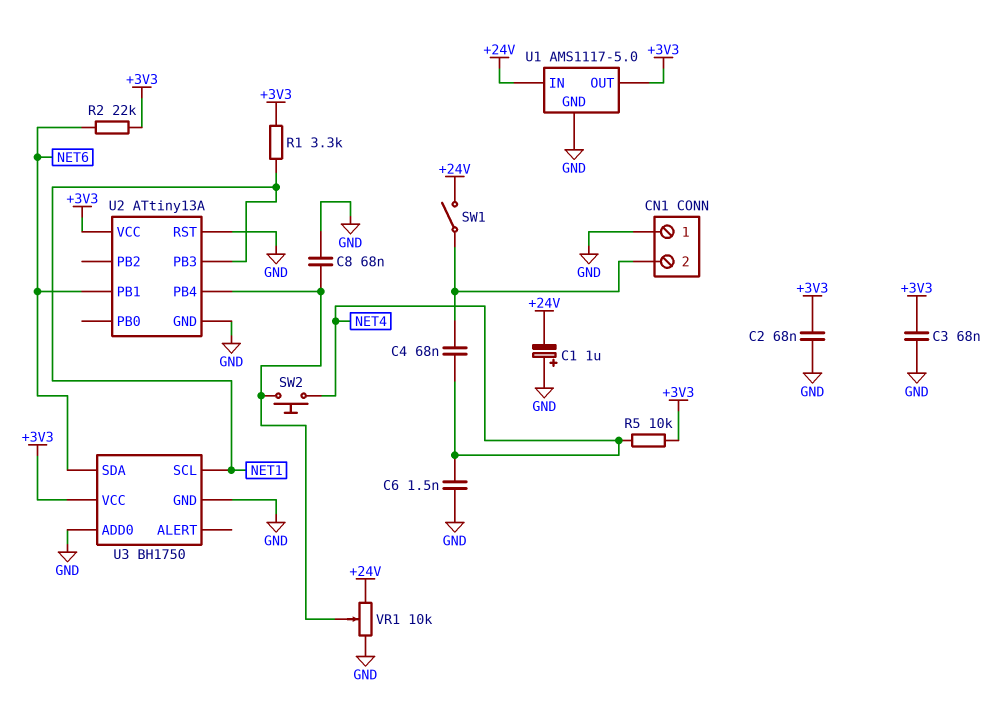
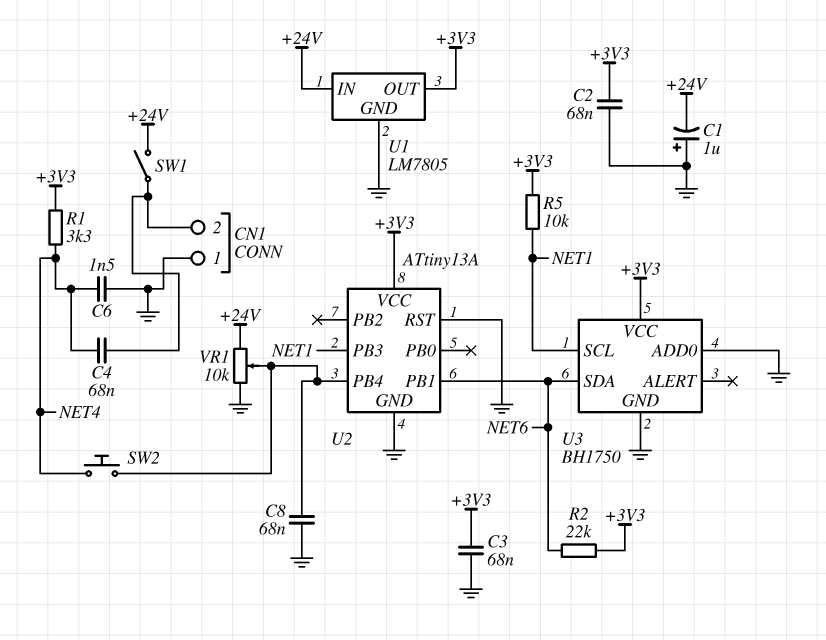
R1: 3.3k (+3V3, NET1) -> 3.3k (+3V3, NET4)
R5: 10k (+3V3, NET4) -> 10k (+3V3, NET1)
U1: AMS1117-5.0 -> LM7805

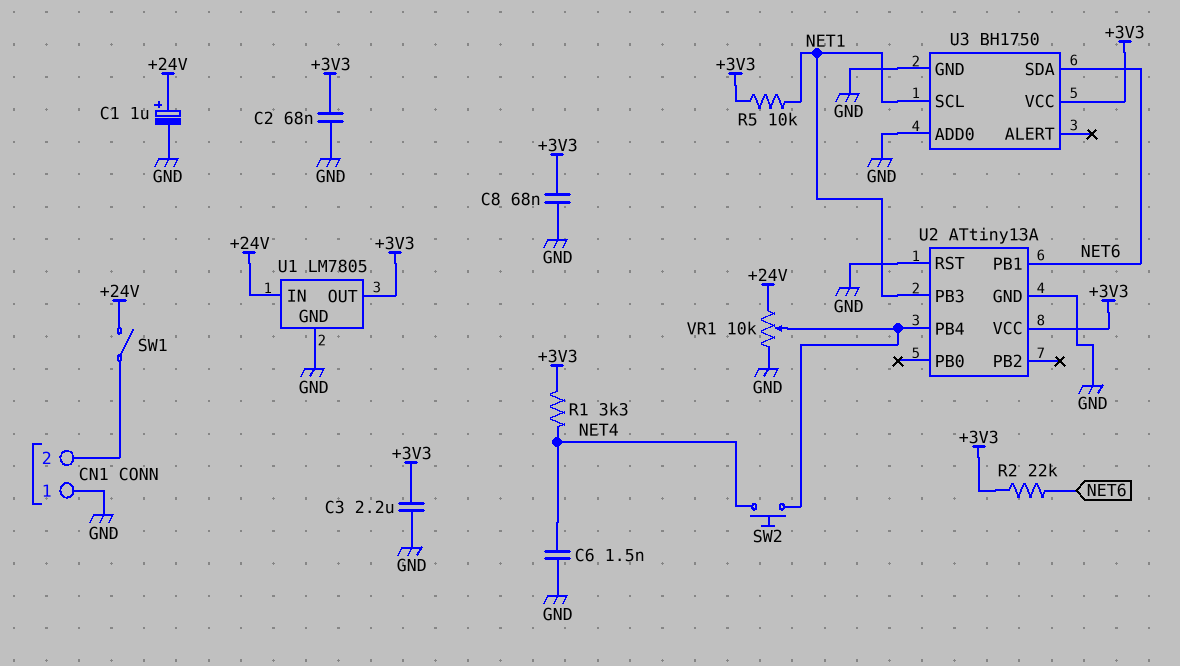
C1: 1uF (plus GND, minus +24V) -> 1uF (plus +24V, minus GND)
C3: 68nF (+3V3, GND) -> 2.2uF (+3V3, GND)
C4: 68nF (CN1/2, NET4) -> none
C8: 68nF (GND, U2/PB4) -> 68nF (+3V3, GND)

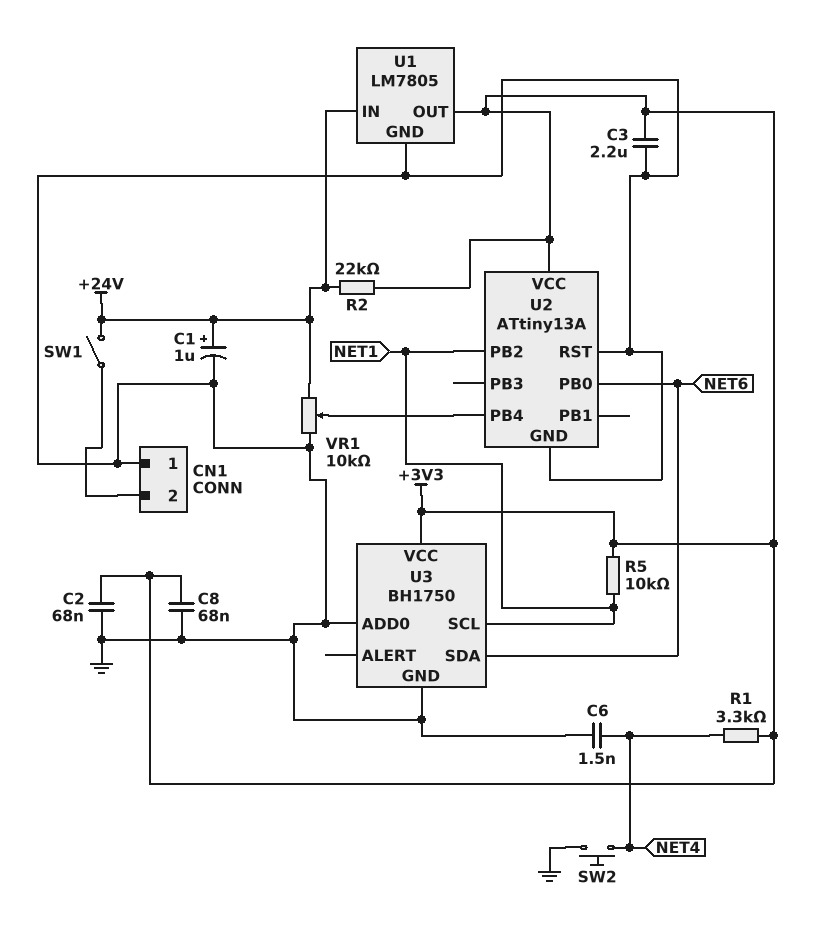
R2: 22k (+3V3, NET6) -> 22k (+3V3, +24V)
SW2: button (NET4, U2/PB4) -> button (GND, NET4)
U2 pin PB0: none -> NET6
U2 pin PB1: NET6 -> none
U2 pin PB2: none -> NET1
U2 pin PB3: NET1 -> none

